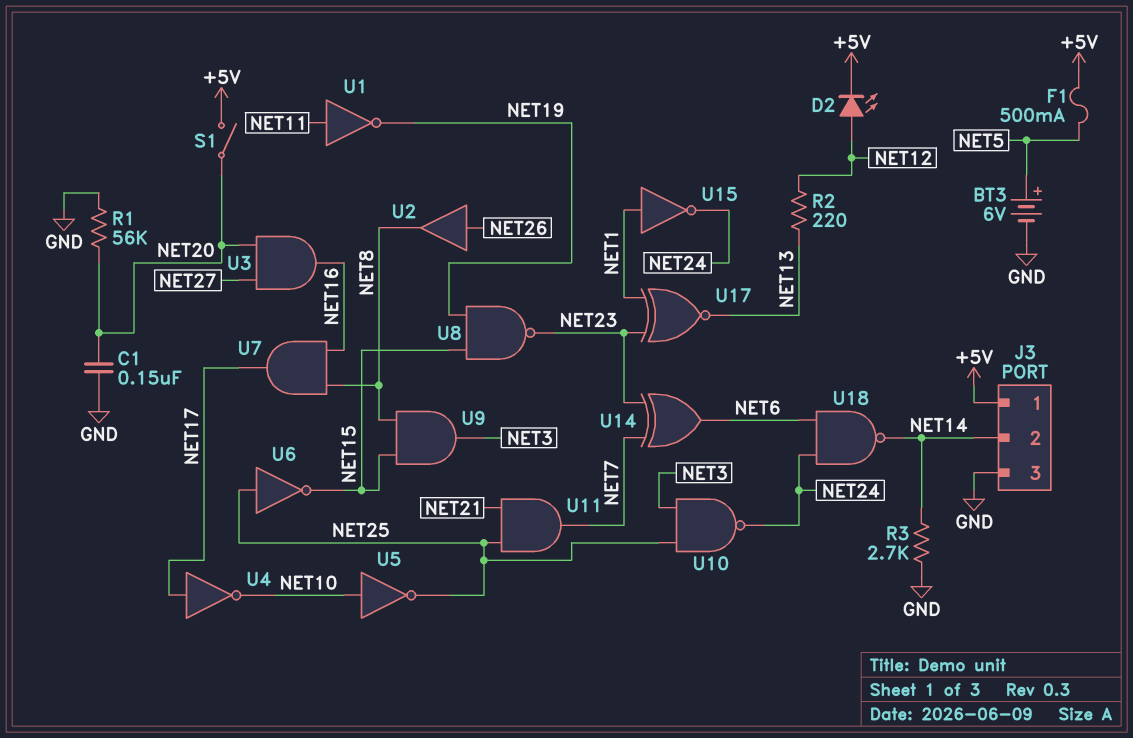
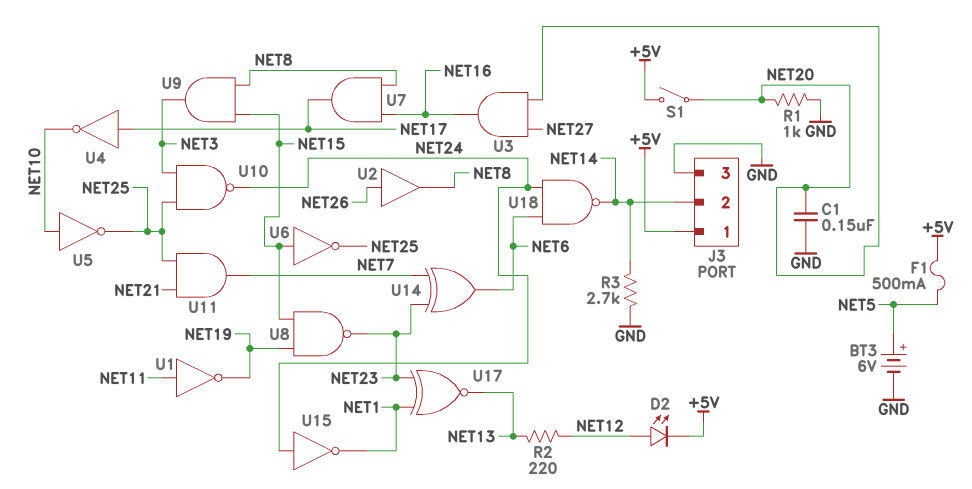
R1: 56k (GND, NET20) -> 1k (GND, NET20)
U6: NOT (in NET25, out NET15) -> NOT (in NET15, out NET25)
U15: NOT (in NET1, out NET24) -> NOT (in NET24, out NET1)

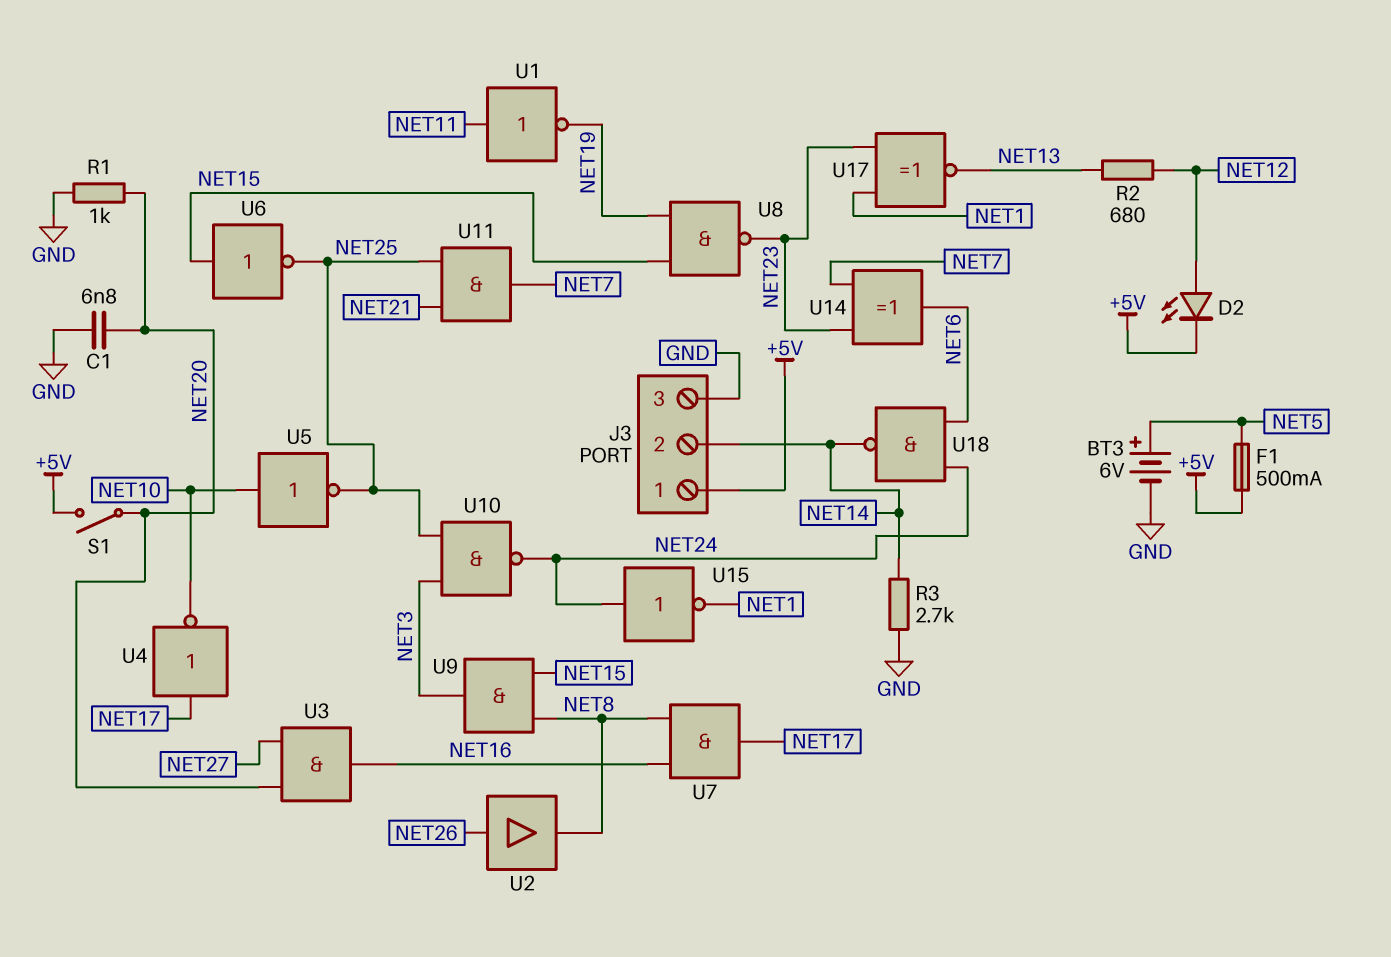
C1: 150nF (GND, NET20) -> 6.8nF (GND, NET20)
R2: 220 (NET12, NET13) -> 680 (NET12, NET13)

